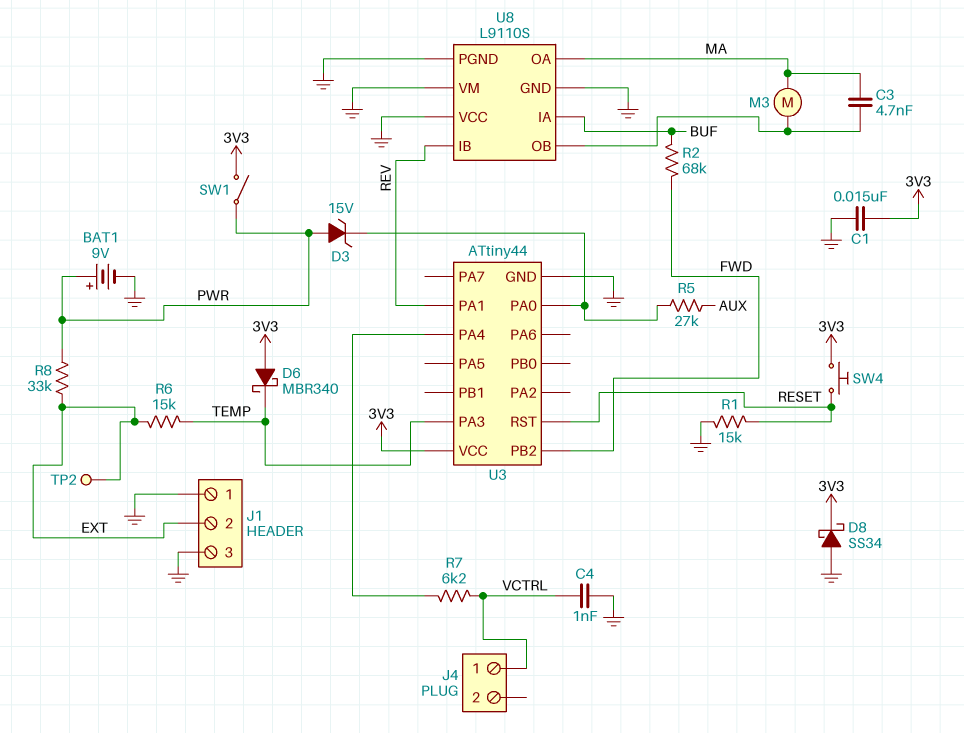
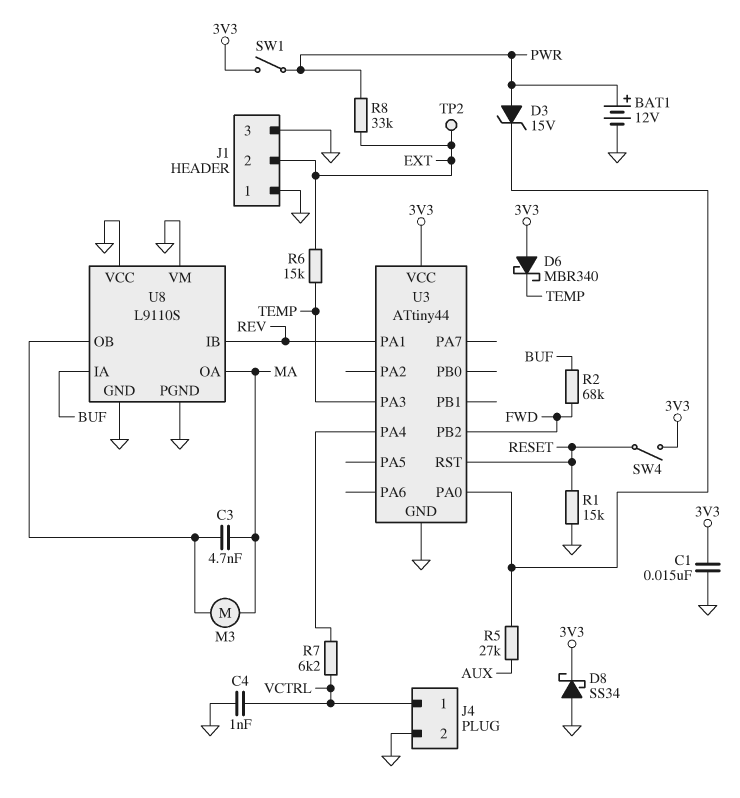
BAT1: 9V (plus PWR, minus GND) -> 12V (plus PWR, minus GND)
J4 pin 2: none -> GND
SW4: button (3V3, RESET) -> switch (3V3, RESET)

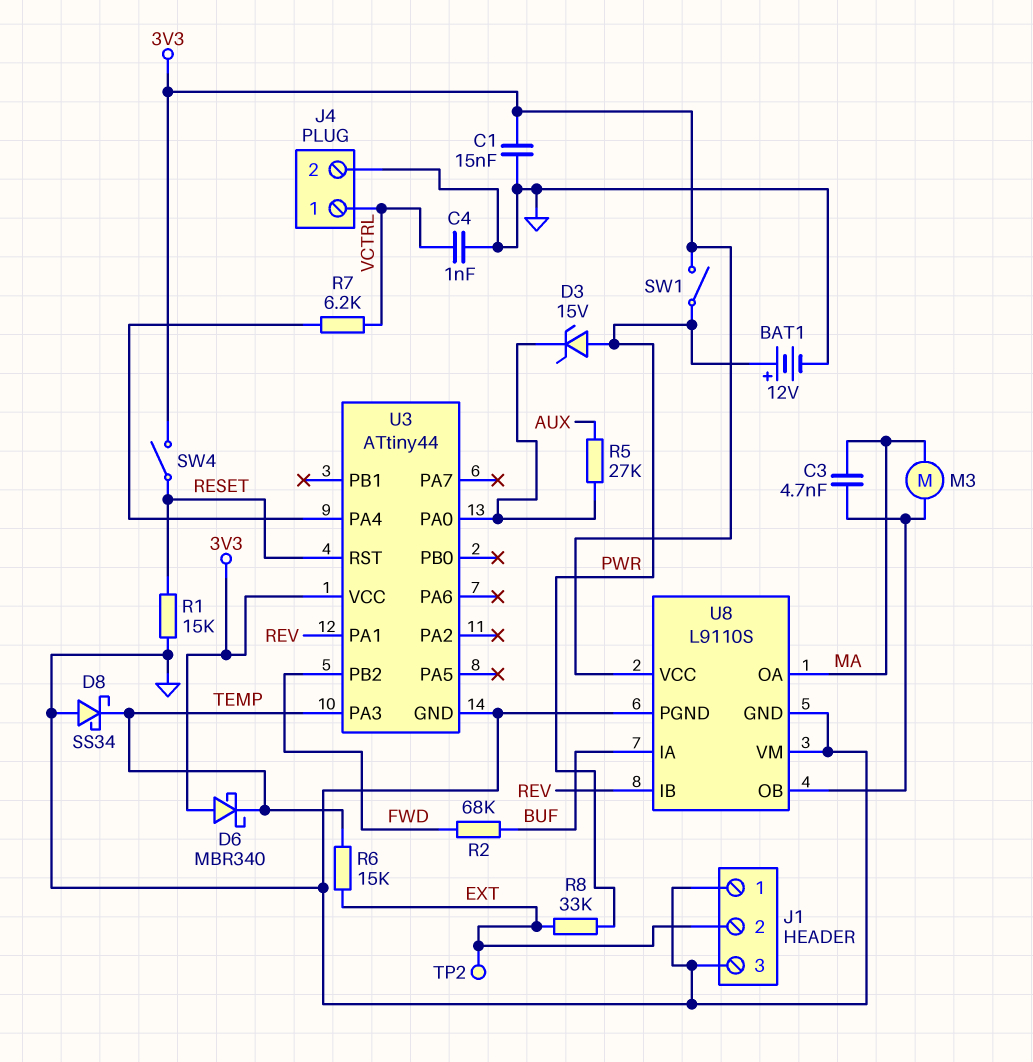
D8: schottky SS34 (A GND, K 3V3) -> schottky SS34 (A GND, K TEMP)
U8 pin VCC: GND -> 3V3

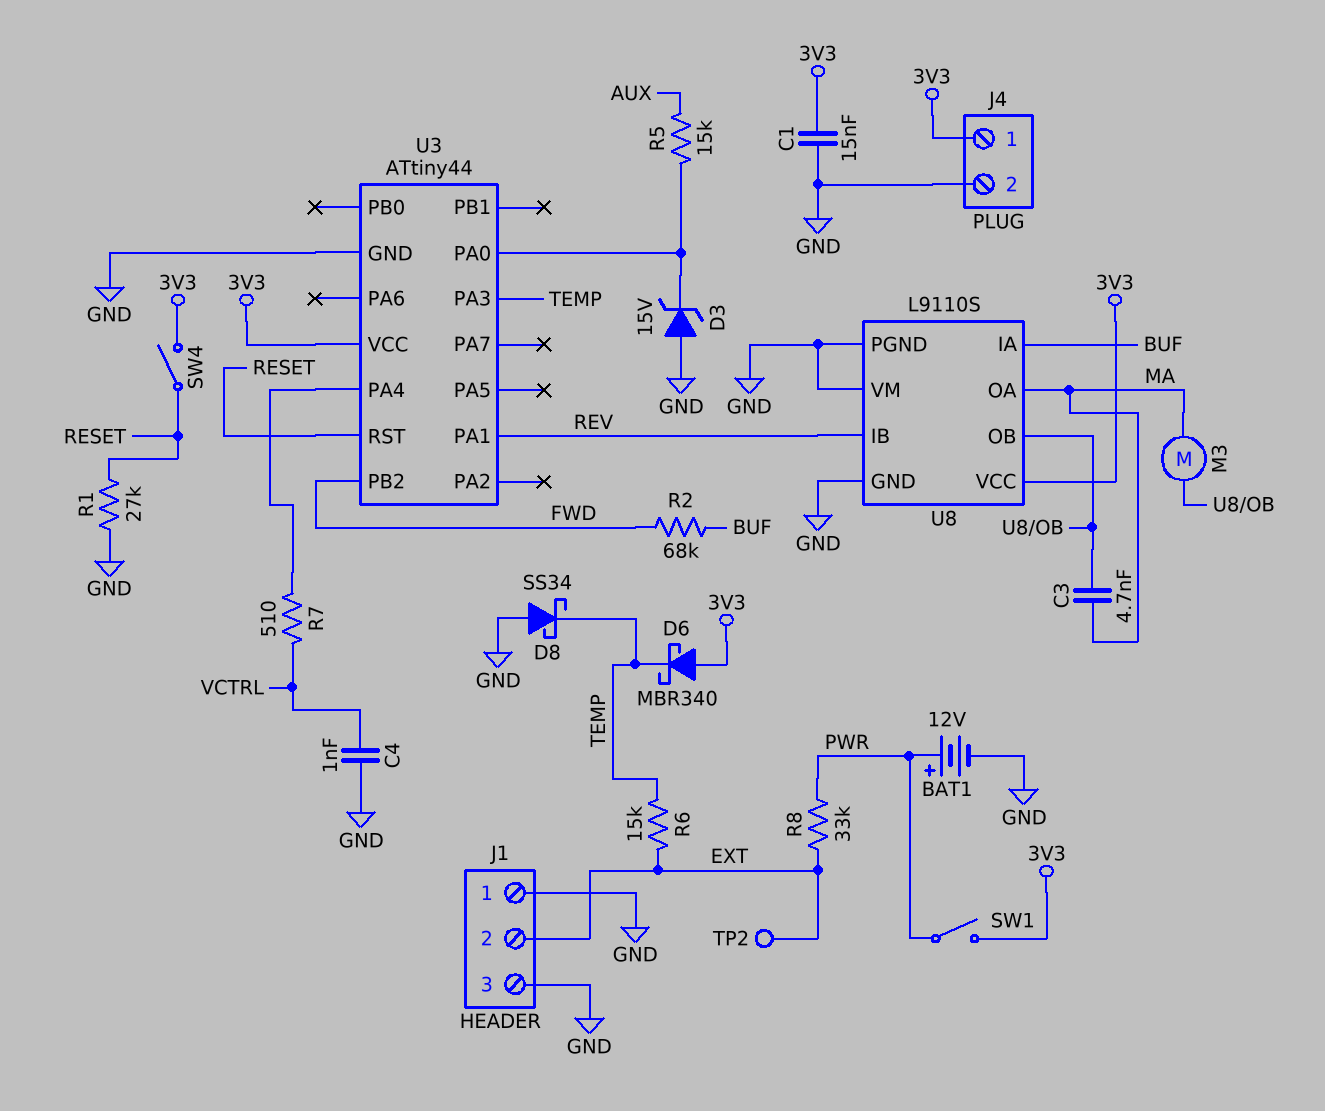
D3: zener 15V (A PWR, K U3/PA0) -> zener 15V (A GND, K U3/PA0)
J4 pin 1: VCTRL -> 3V3
R1: 15k (GND, RESET) -> 27k (GND, RESET)
R5: 27k (AUX, U3/PA0) -> 15k (AUX, U3/PA0)
R7: 6.2k (U3/PA4, VCTRL) -> 510 (U3/PA4, VCTRL)

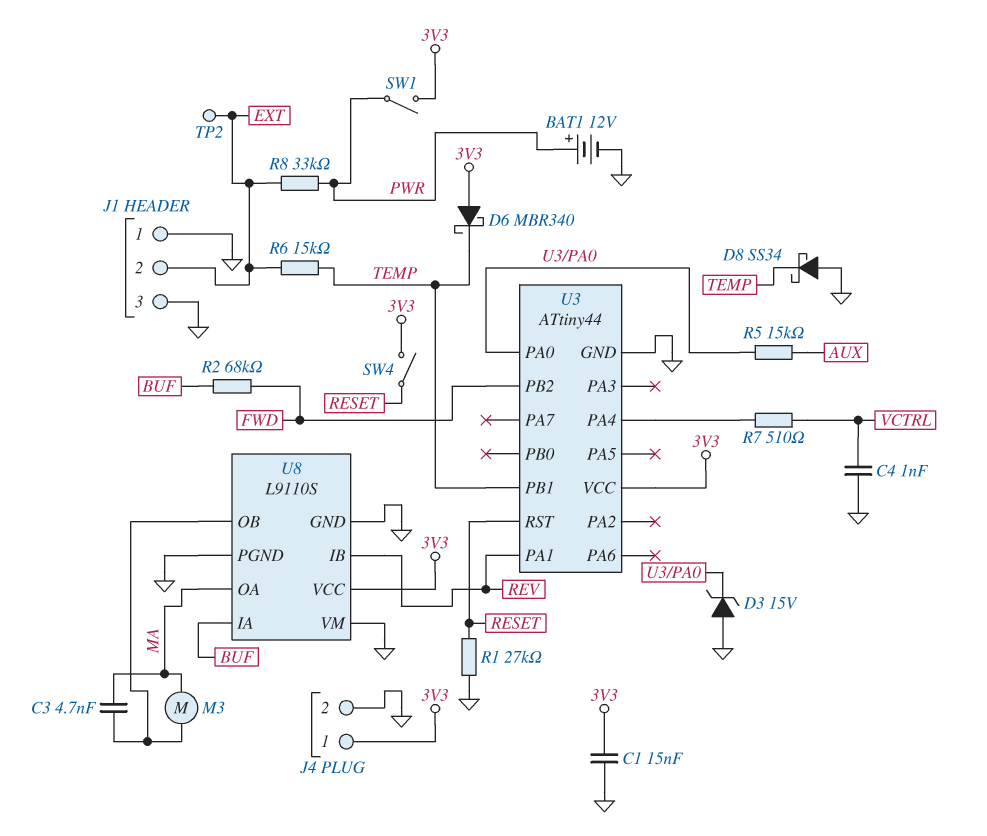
U3 pin PA3: TEMP -> none
U3 pin PB1: none -> TEMP

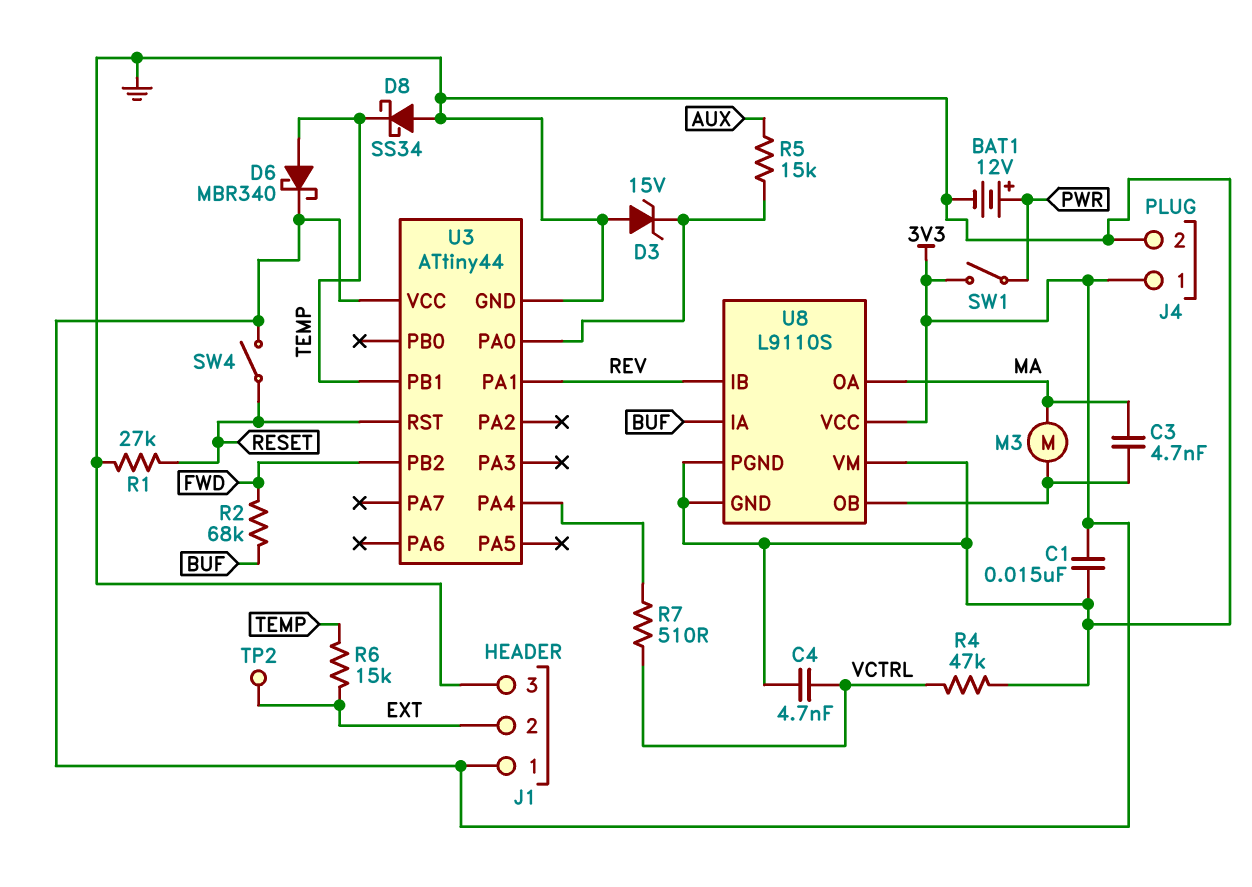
C4: 1nF (GND, VCTRL) -> 4.7nF (GND, VCTRL)
D6: schottky MBR340 (A 3V3, K TEMP) -> schottky MBR340 (A TEMP, K 3V3)
J1 pin 1: GND -> 3V3
R4: none -> 47k (GND, VCTRL)
R8: 33k (EXT, PWR) -> none

